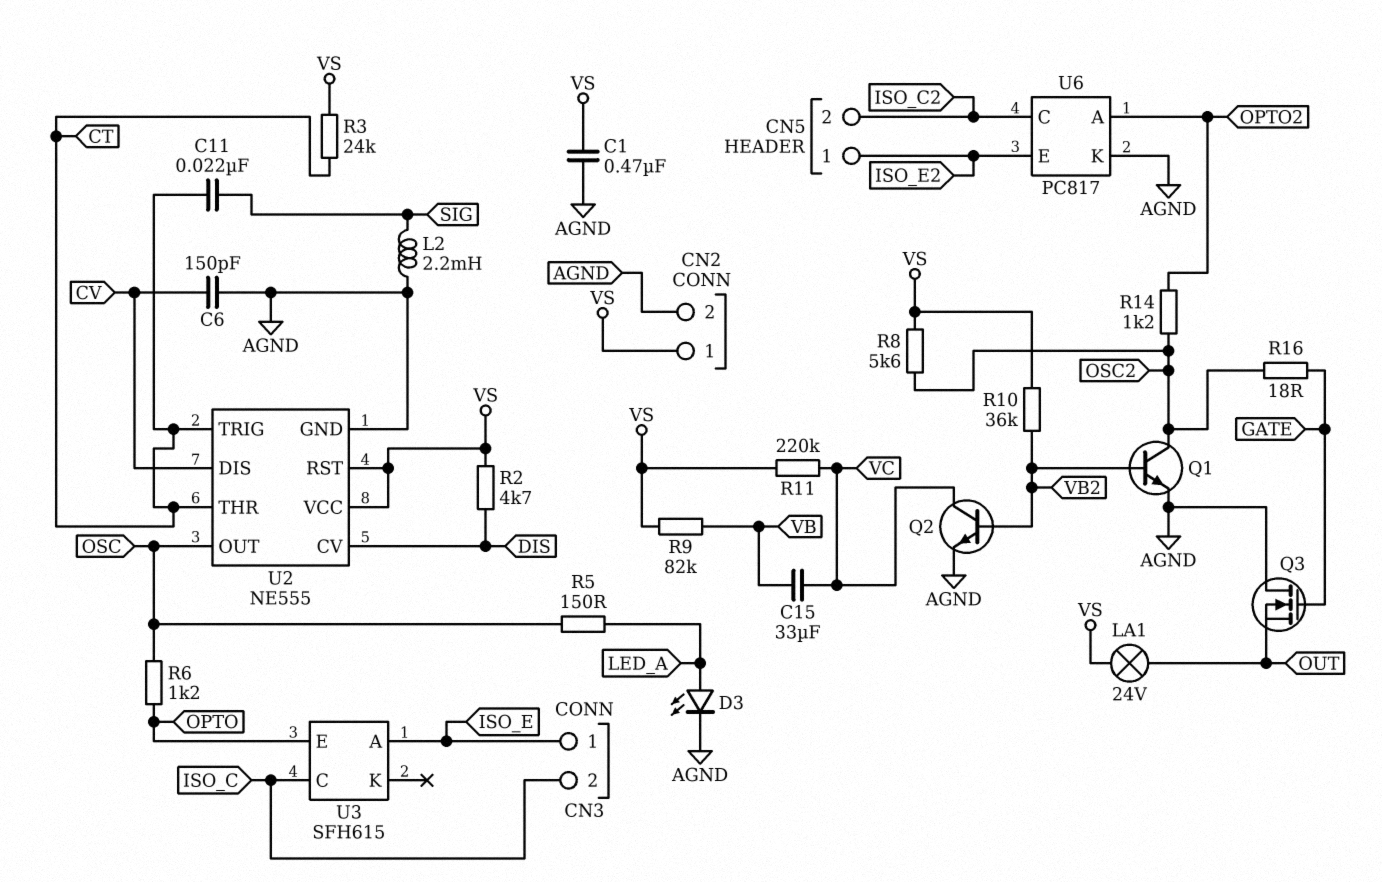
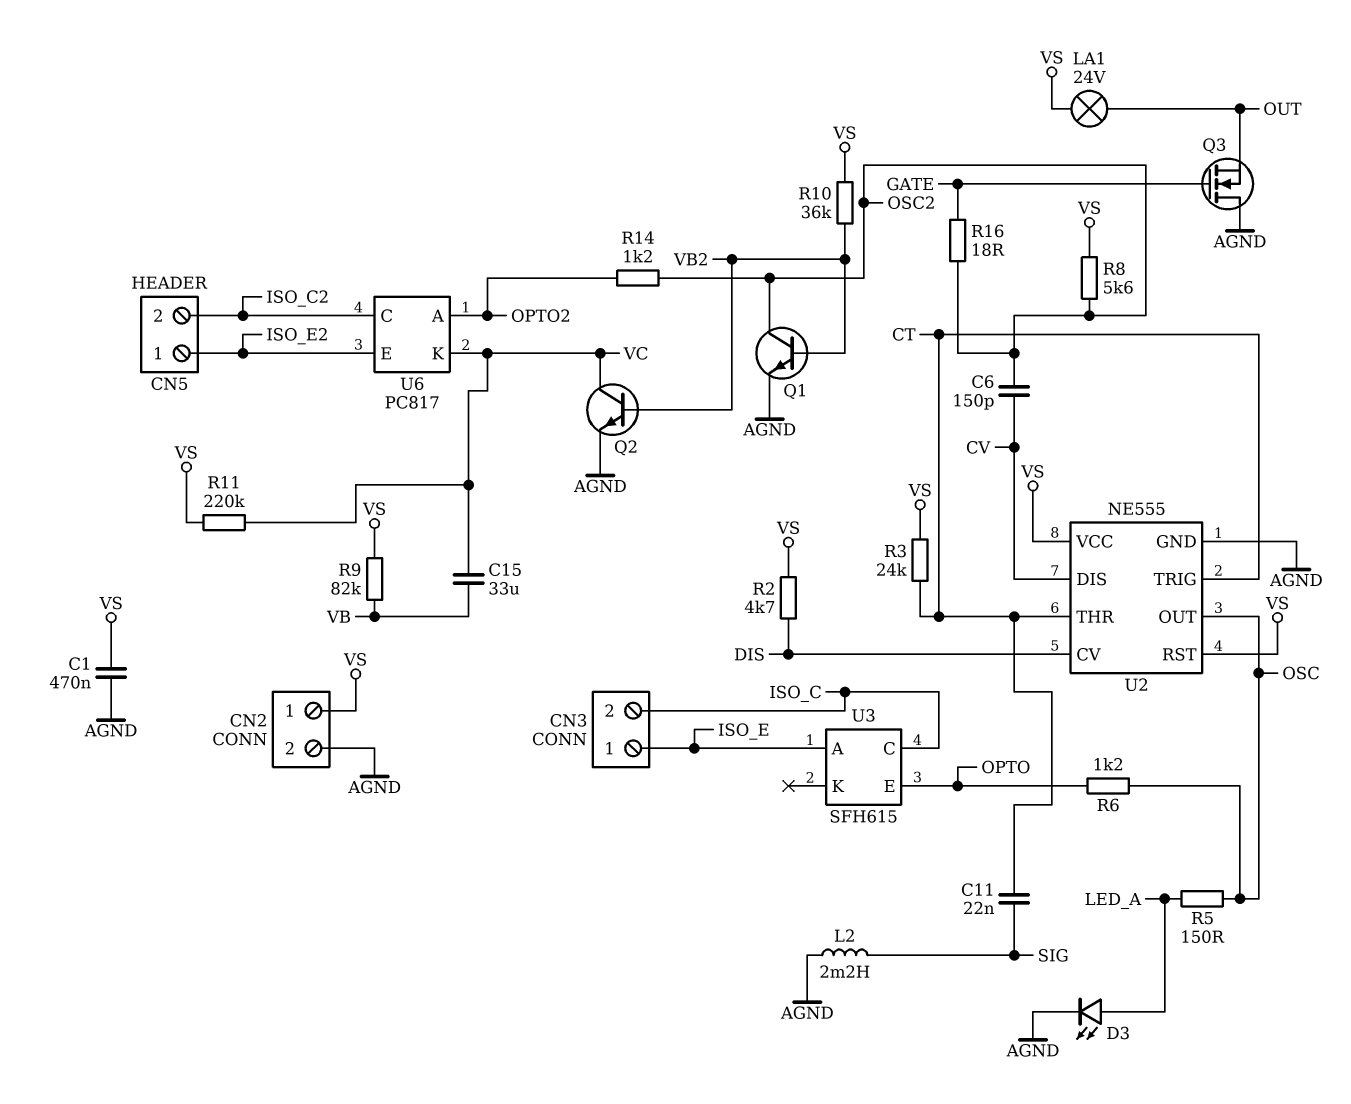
C6: 150pF (AGND, CV) -> 150pF (CV, OSC2)
U6 pin K: AGND -> VC

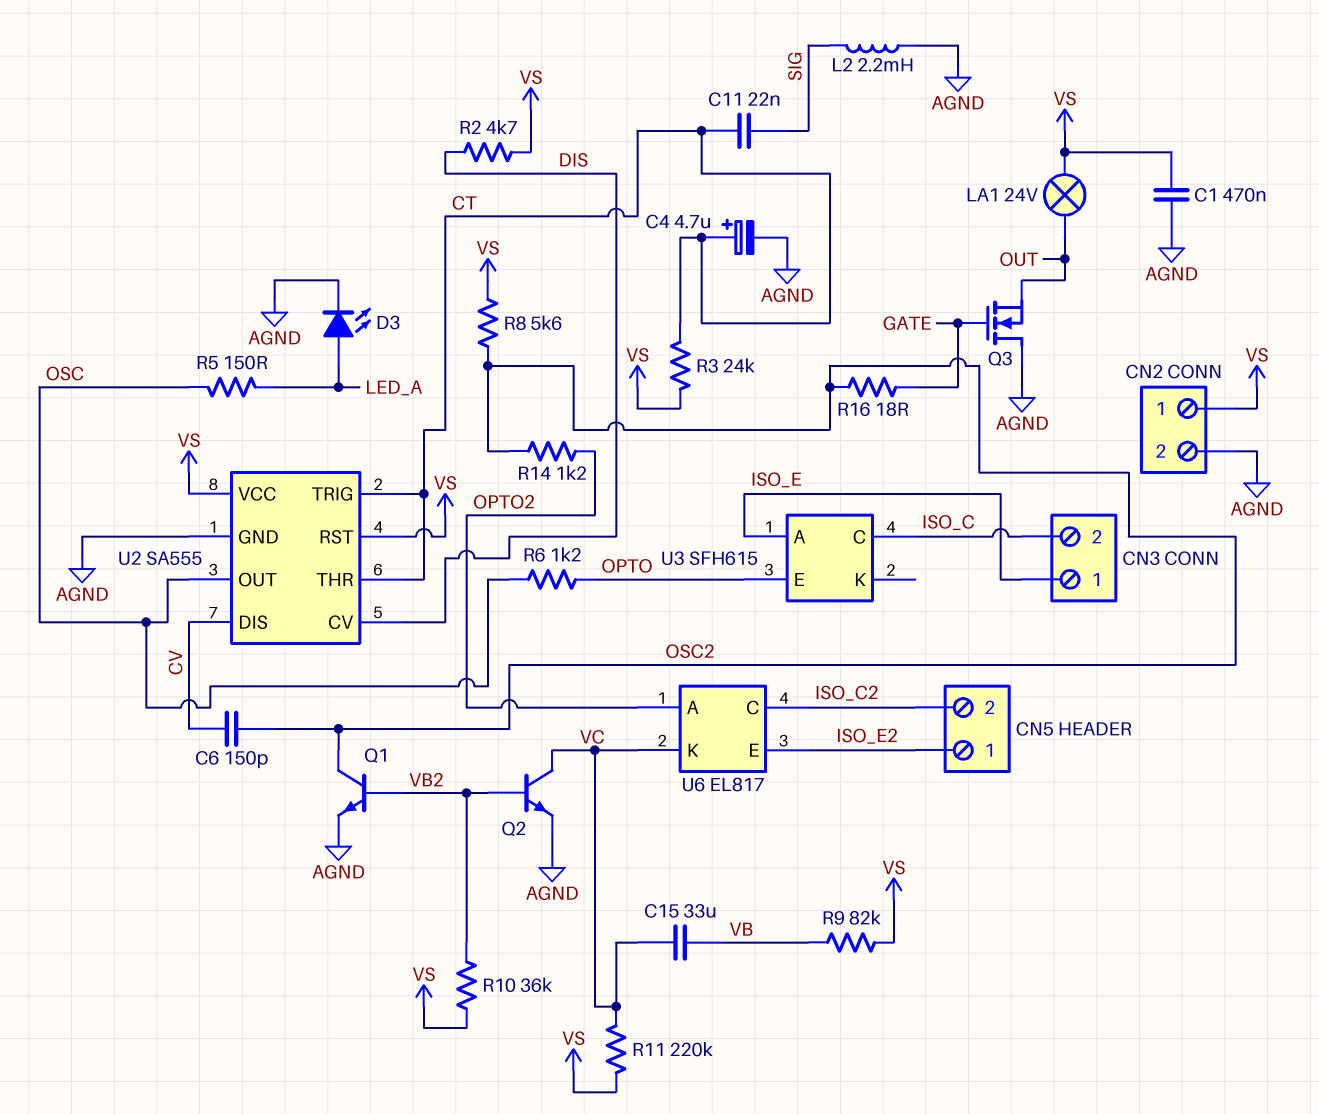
C4: none -> 4.7uF (plus CT, minus AGND)
U2: NE555 -> SA555
U6: PC817 -> EL817

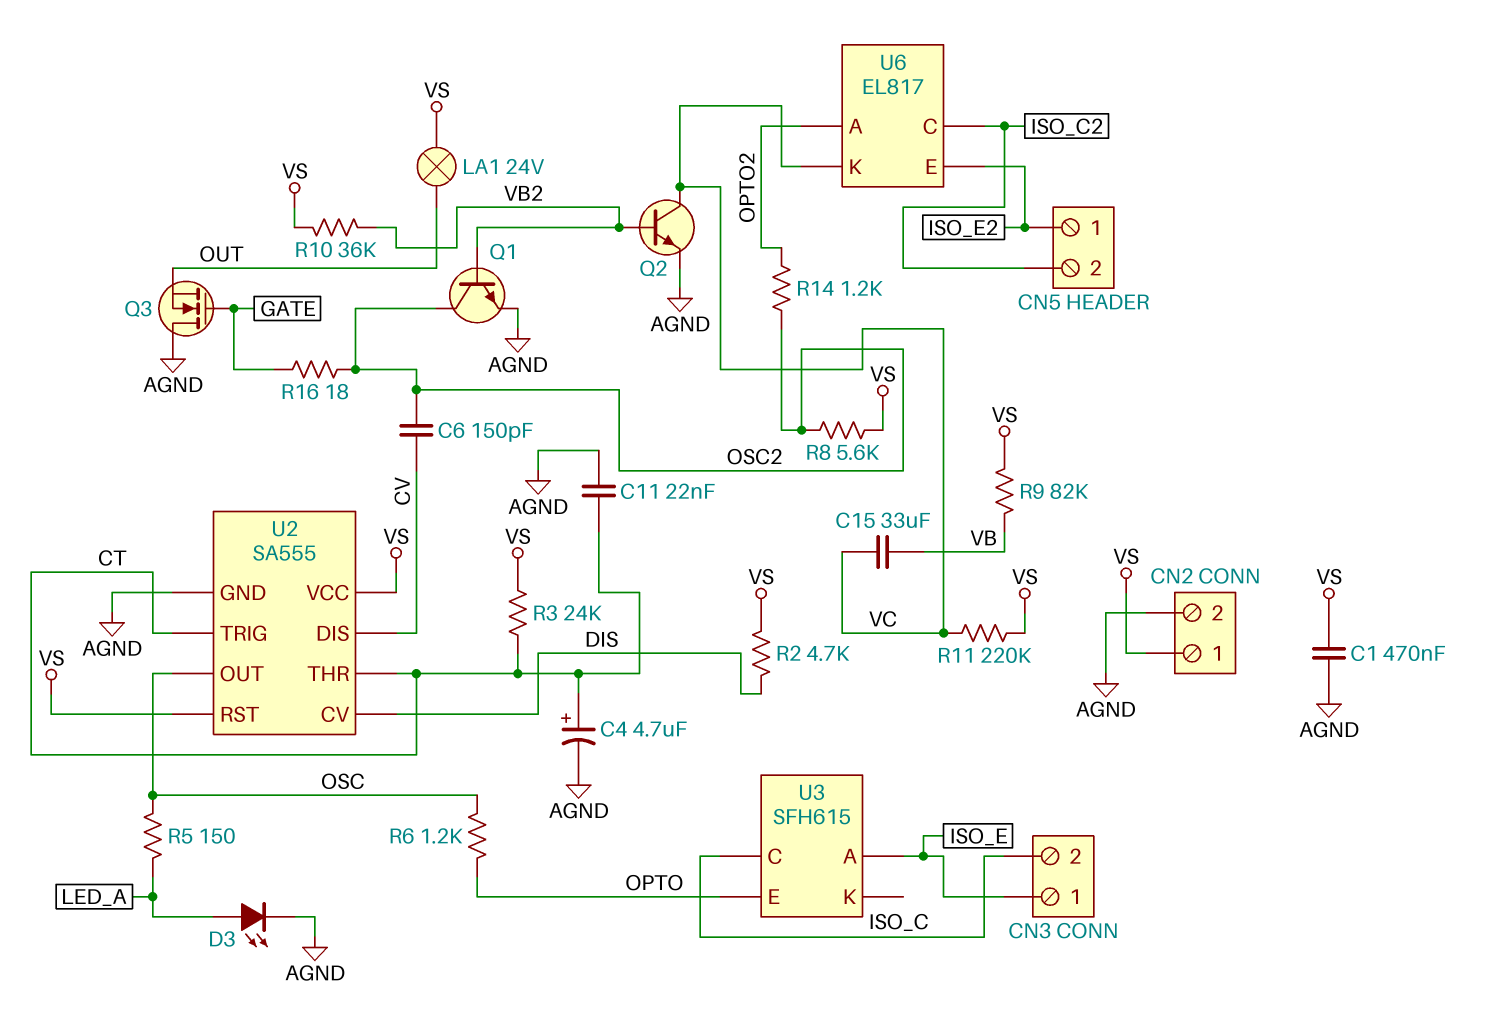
C11: 22nF (CT, SIG) -> 22nF (AGND, CT)
L2: 2.2mH (AGND, SIG) -> none

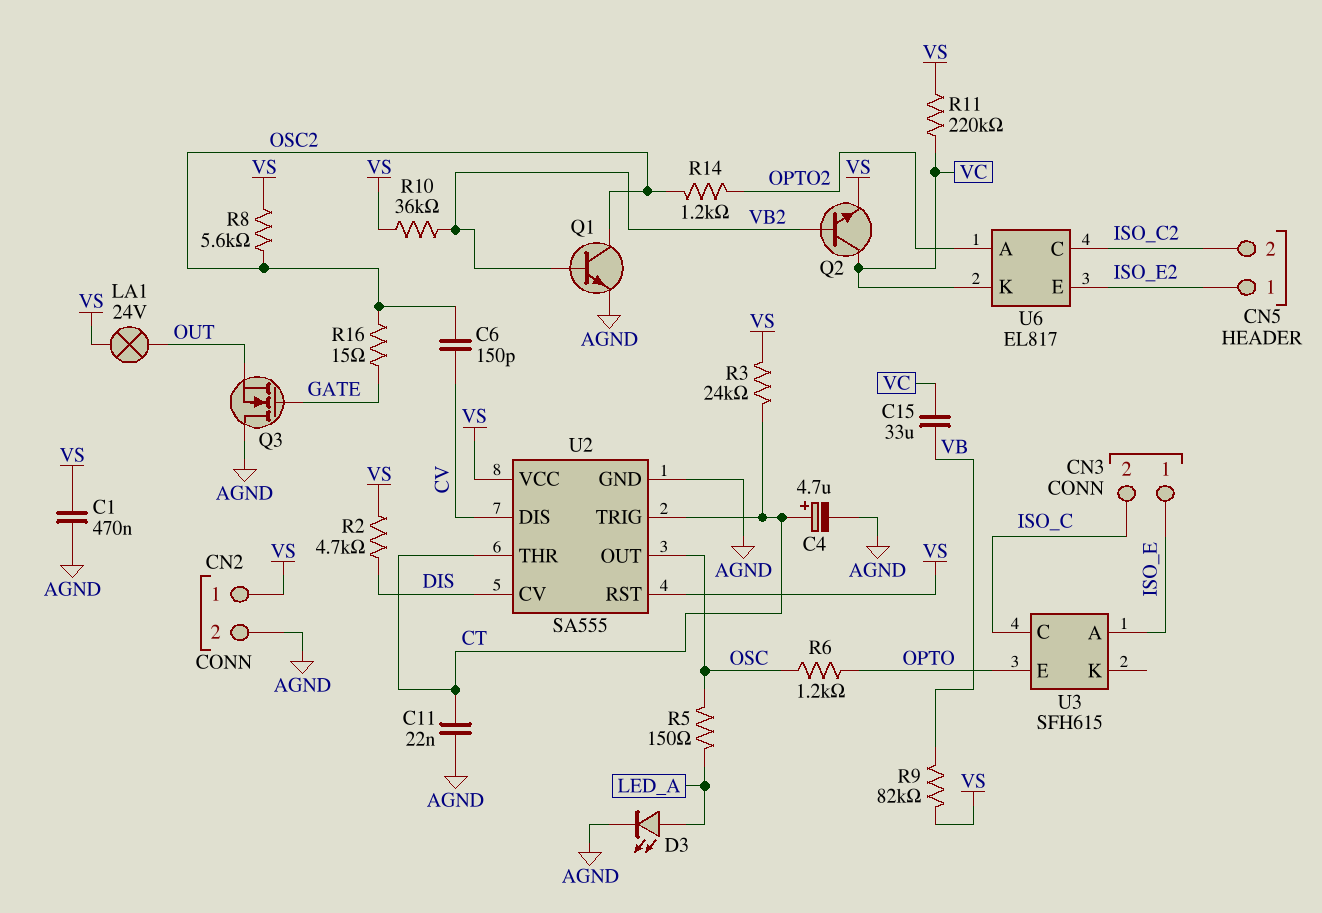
Q2: NPN (B VB2, C VC, E AGND) -> NPN (B VB2, C VC, E VS)
R16: 18 (GATE, OSC2) -> 15 (GATE, OSC2)

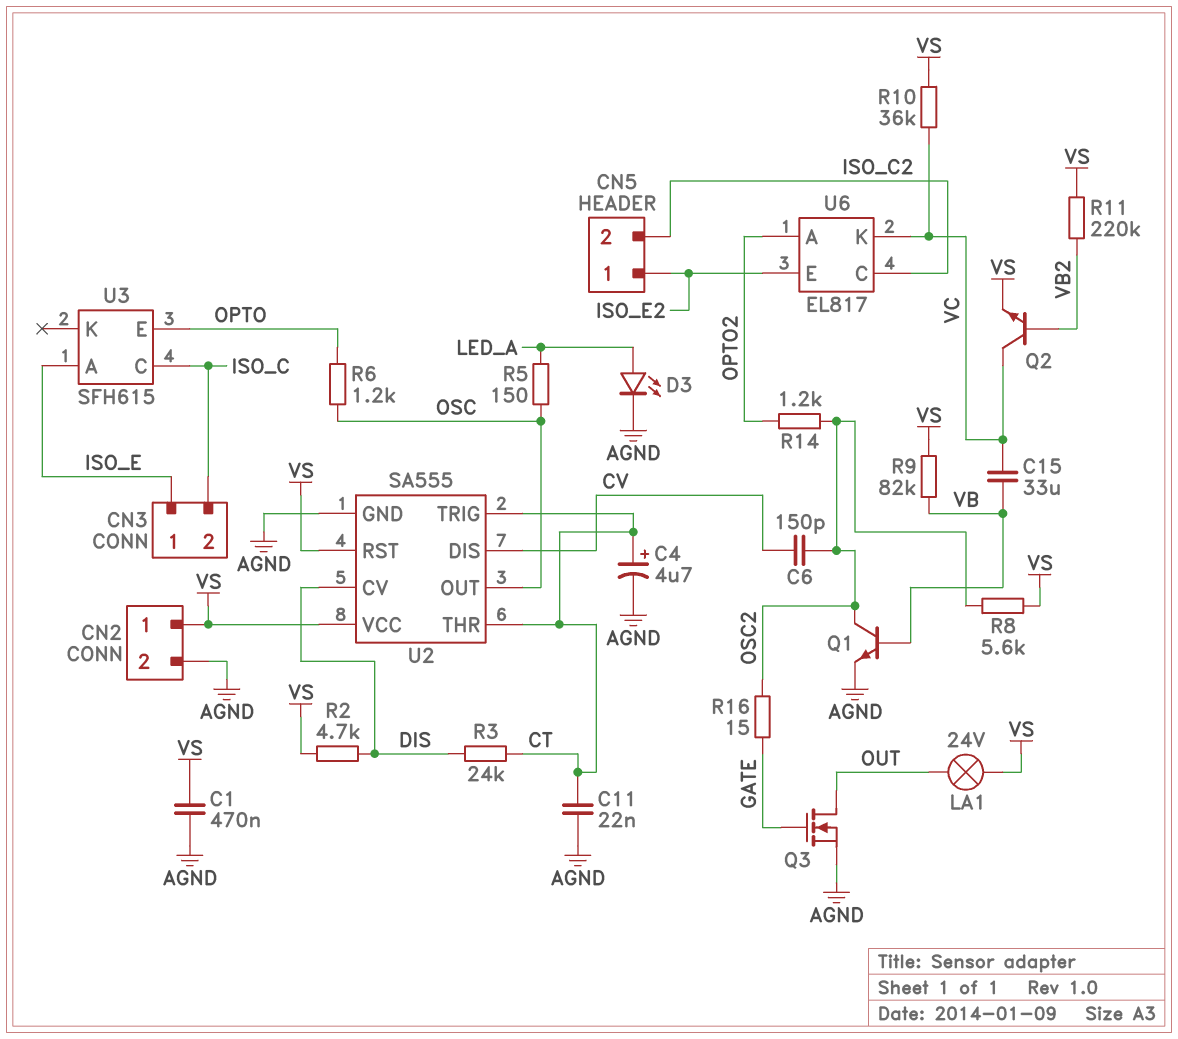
Q1: NPN (B VB2, C OSC2, E AGND) -> NPN (B VB, C OSC2, E AGND)
Q3: NMOS (G GATE, D AGND, S OUT) -> NMOS (G GATE, D OUT, S AGND)
R3: 24k (CT, VS) -> 24k (CT, DIS)
R10: 36k (VB2, VS) -> 36k (VC, VS)
R11: 220k (VC, VS) -> 220k (VB2, VS)

